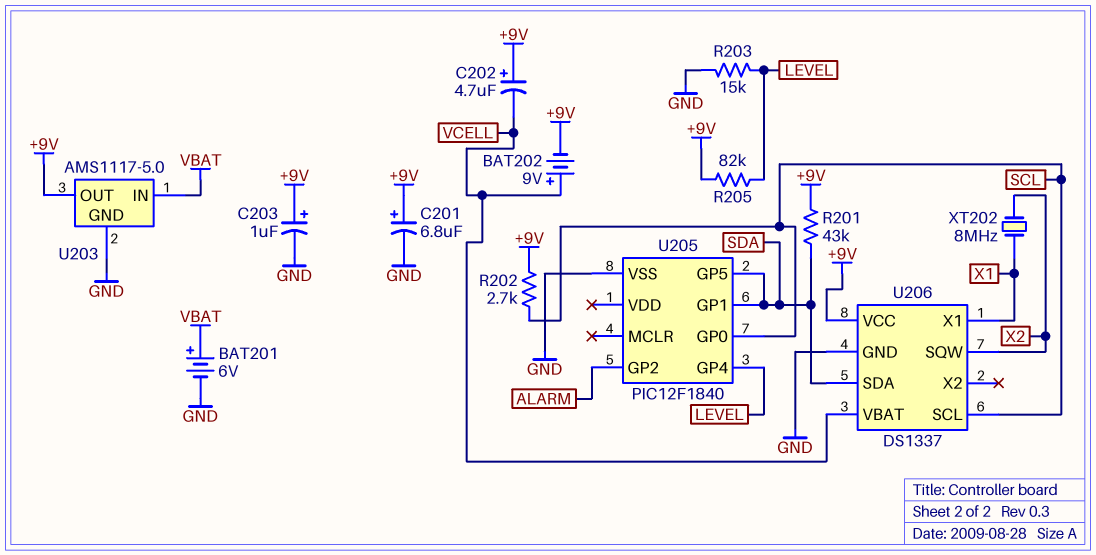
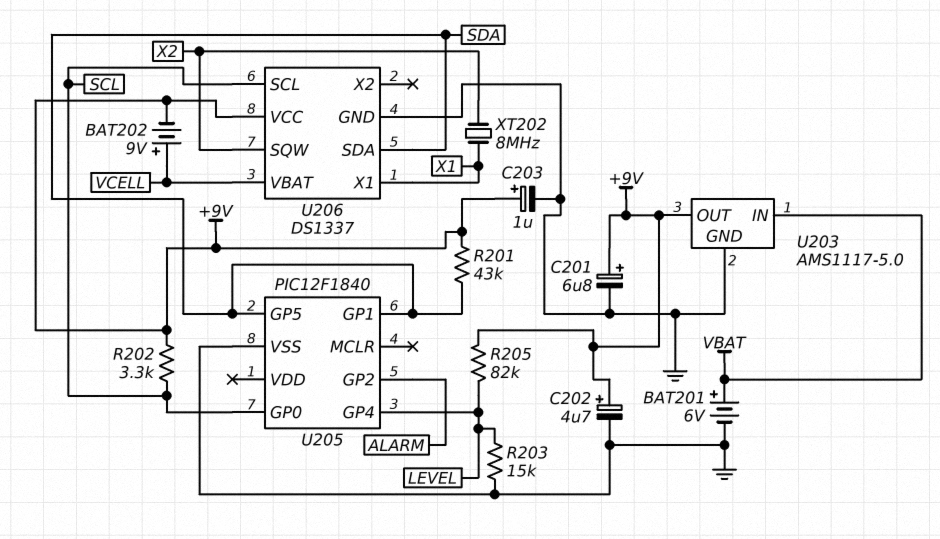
C202: 4.7uF (plus +9V, minus VCELL) -> 4.7uF (plus +9V, minus GND)
R202: 2.7k (+9V, SCL) -> 3.3k (+9V, SCL)

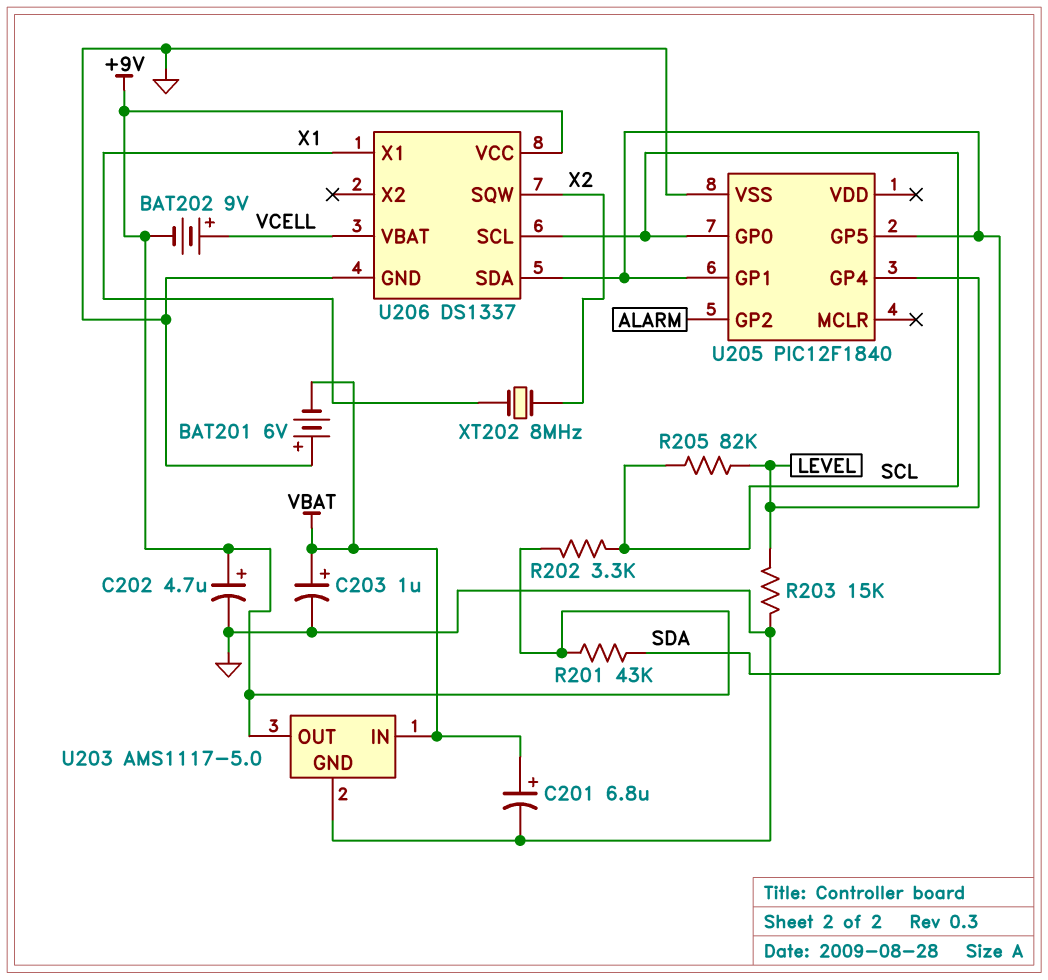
BAT201: 6V (plus VBAT, minus GND) -> 6V (plus GND, minus VBAT)
C201: 6.8uF (plus +9V, minus GND) -> 6.8uF (plus VBAT, minus GND)
C203: 1uF (plus +9V, minus GND) -> 1uF (plus VBAT, minus GND)
R205: 82k (+9V, LEVEL) -> 82k (LEVEL, SCL)

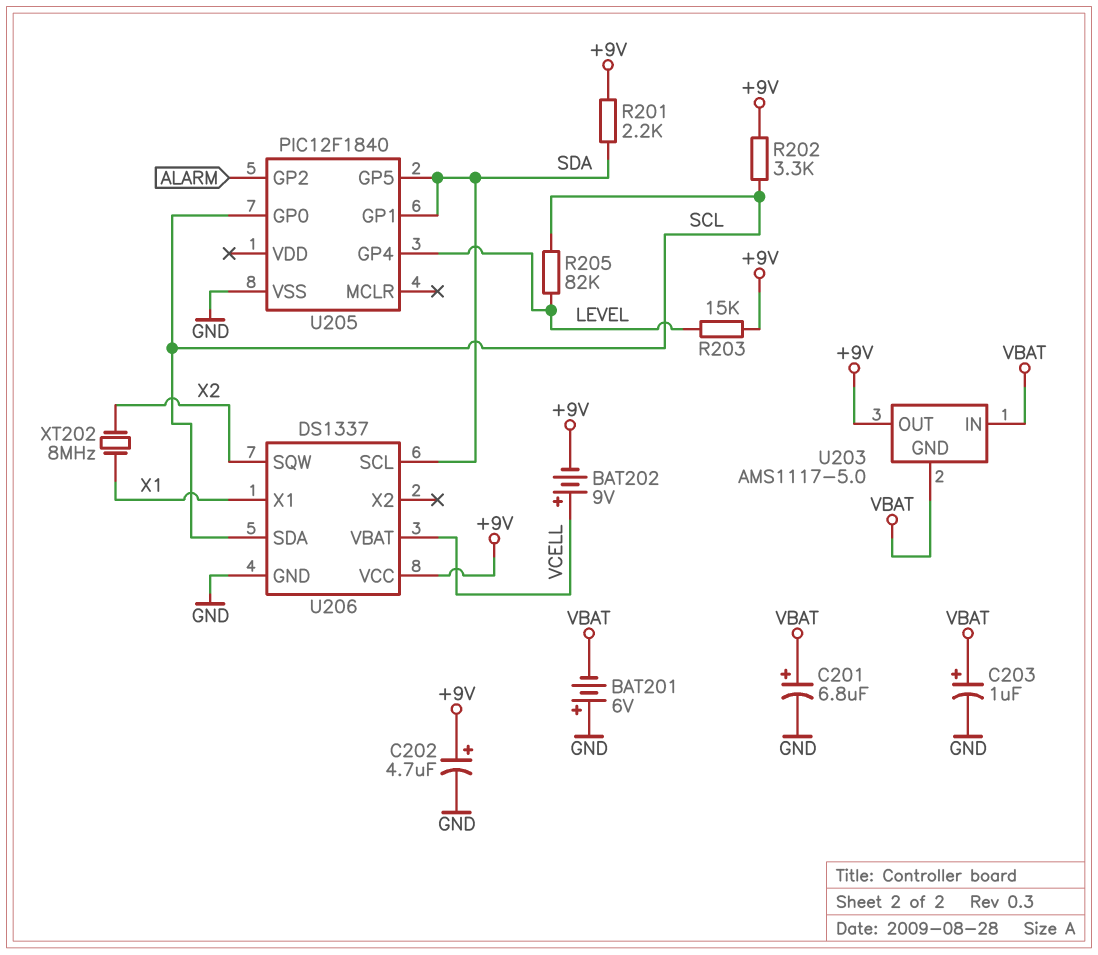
R201: 43k (+9V, SDA) -> 2.2k (+9V, SDA)
R203: 15k (GND, LEVEL) -> 15k (+9V, LEVEL)
U203 pin GND: GND -> VBAT
U206 pin SCL: SCL -> SDA
U206 pin SDA: SDA -> SCL

